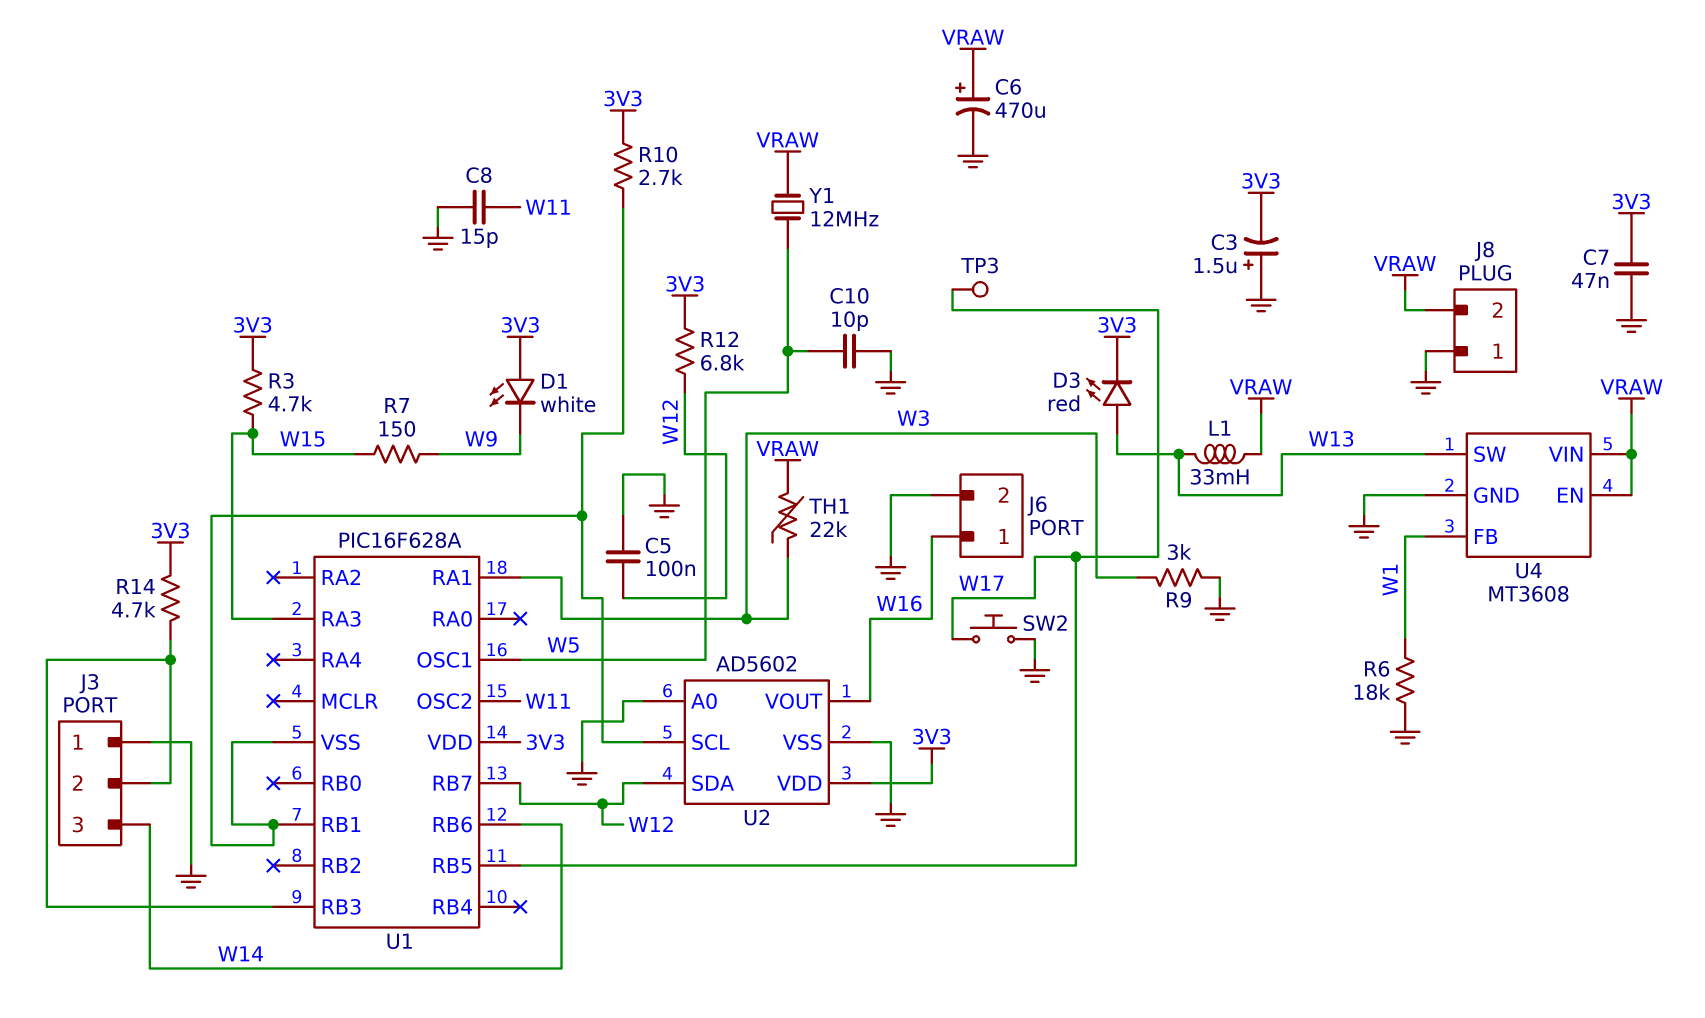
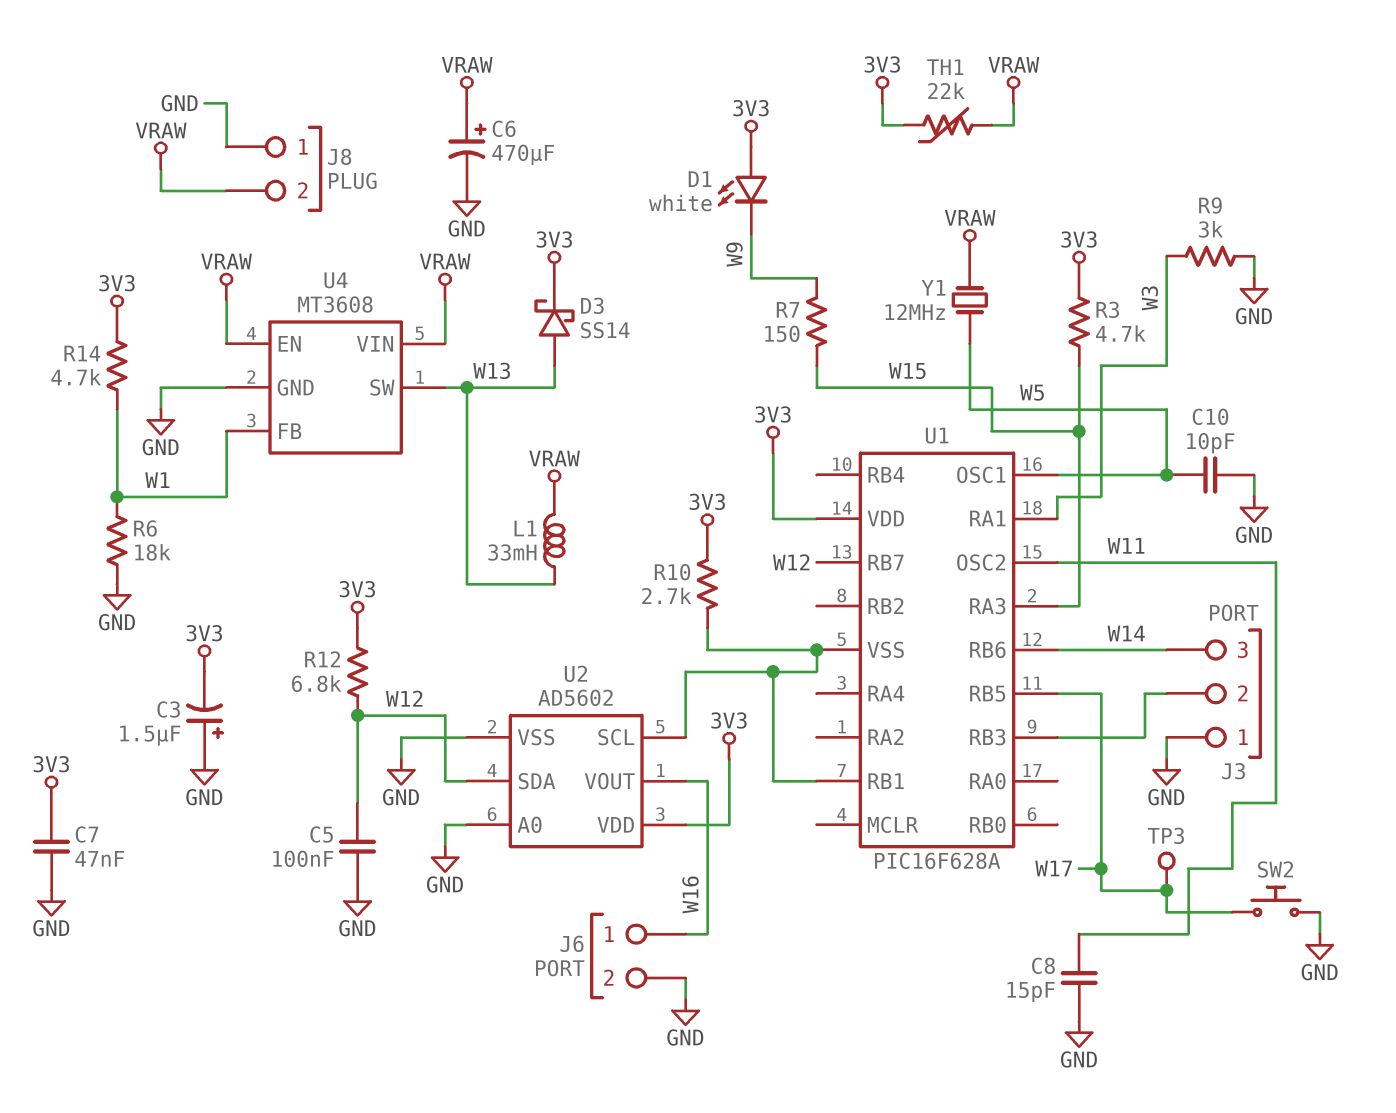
D3: LED red (A W13, K 3V3) -> schottky SS14 (A W13, K 3V3)
R14: 4.7k (3V3, J3/2) -> 4.7k (3V3, W1)
TH1: 22k (VRAW, W3) -> 22k (3V3, VRAW)

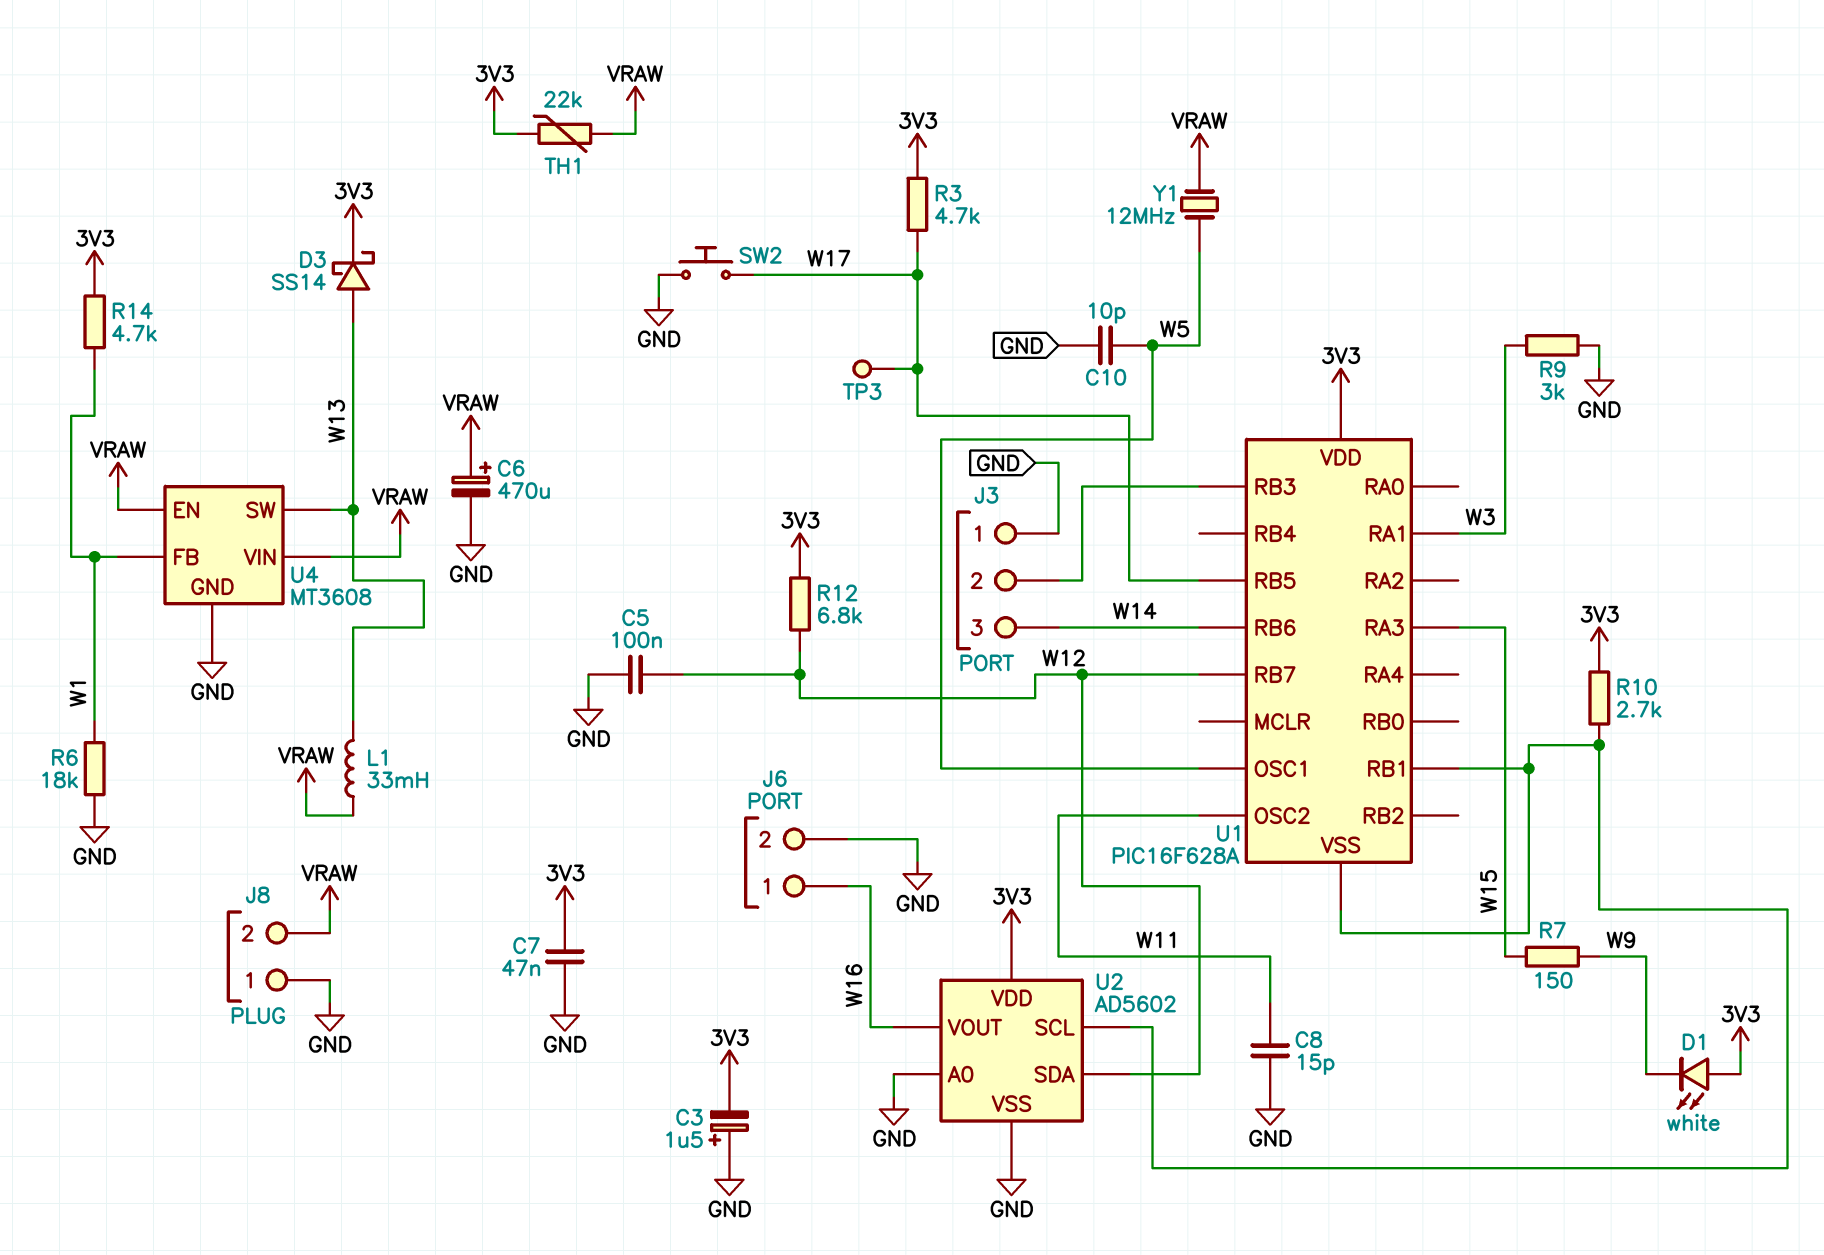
R3: 4.7k (3V3, W15) -> 4.7k (3V3, W17)

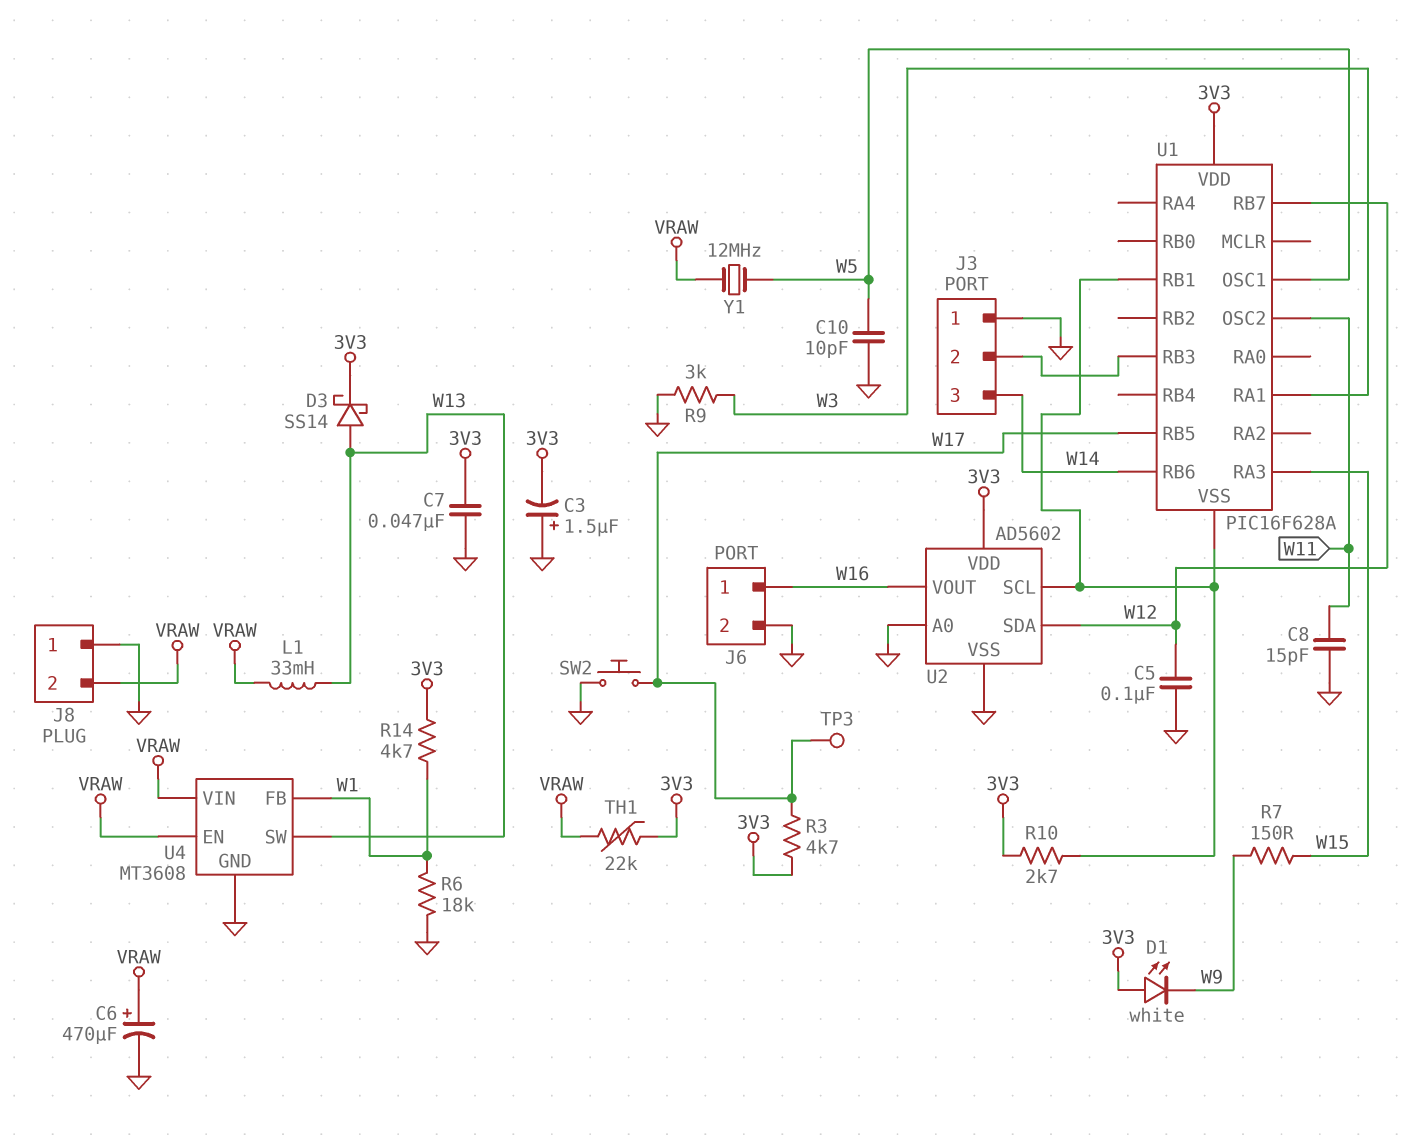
R12: 6.8k (3V3, W12) -> none

